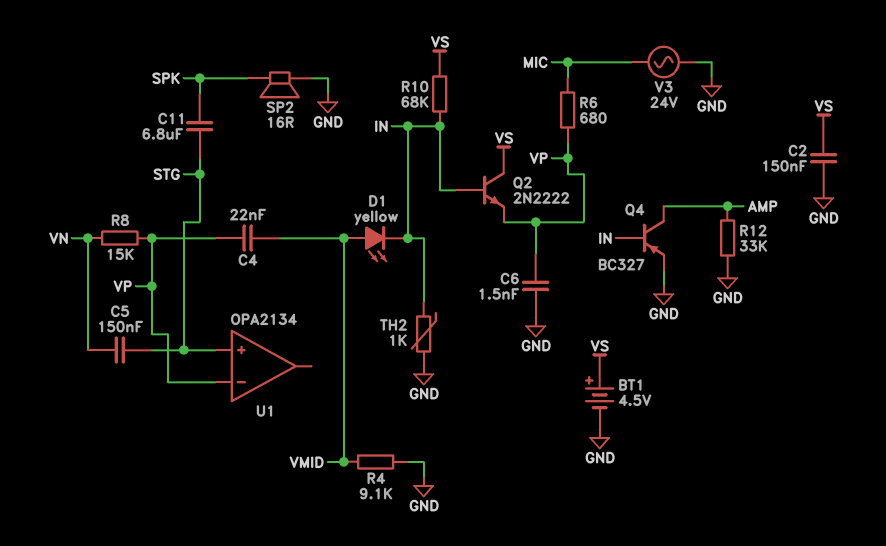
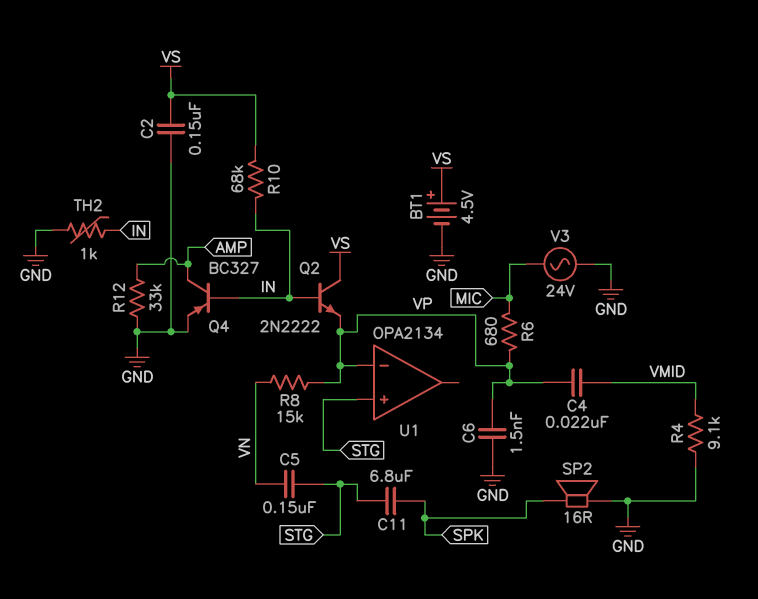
D1: LED yellow (A VMID, K IN) -> none

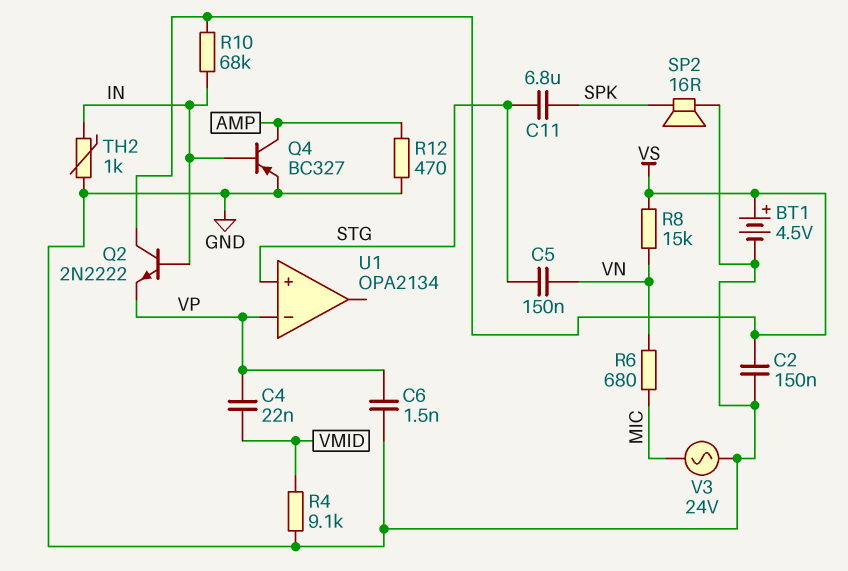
R6: 680 (MIC, VP) -> 680 (MIC, VN)
R8: 15k (VN, VP) -> 15k (VN, VS)
R12: 33k (AMP, GND) -> 470 (AMP, GND)

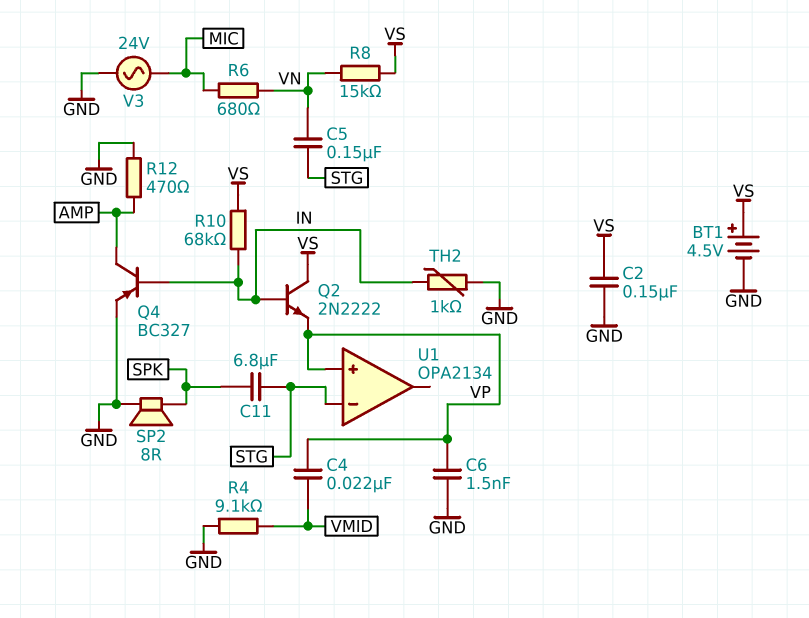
SP2: speaker 16R (GND, SPK) -> speaker 8R (GND, SPK)
U1 pin in+: STG -> VP
U1 pin in-: VP -> STG

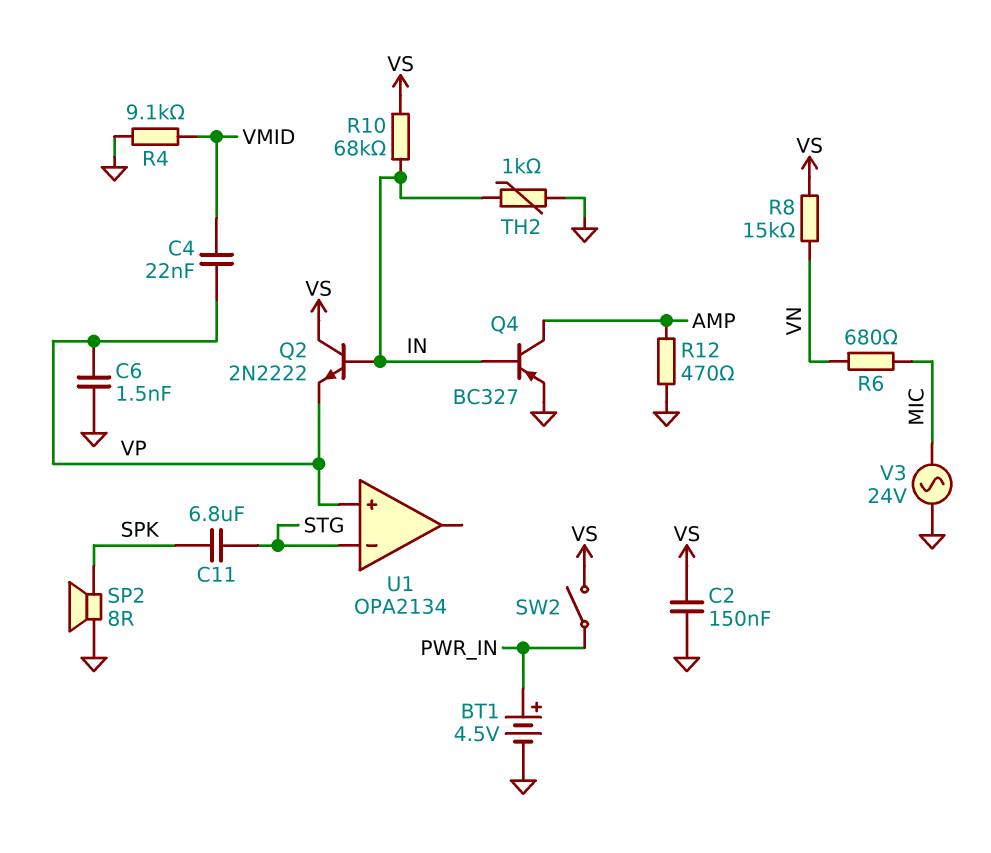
BT1: 4.5V (plus VS, minus GND) -> 4.5V (plus PWR_IN, minus GND)
C5: 150nF (STG, VN) -> none
SW2: none -> switch (PWR_IN, VS)

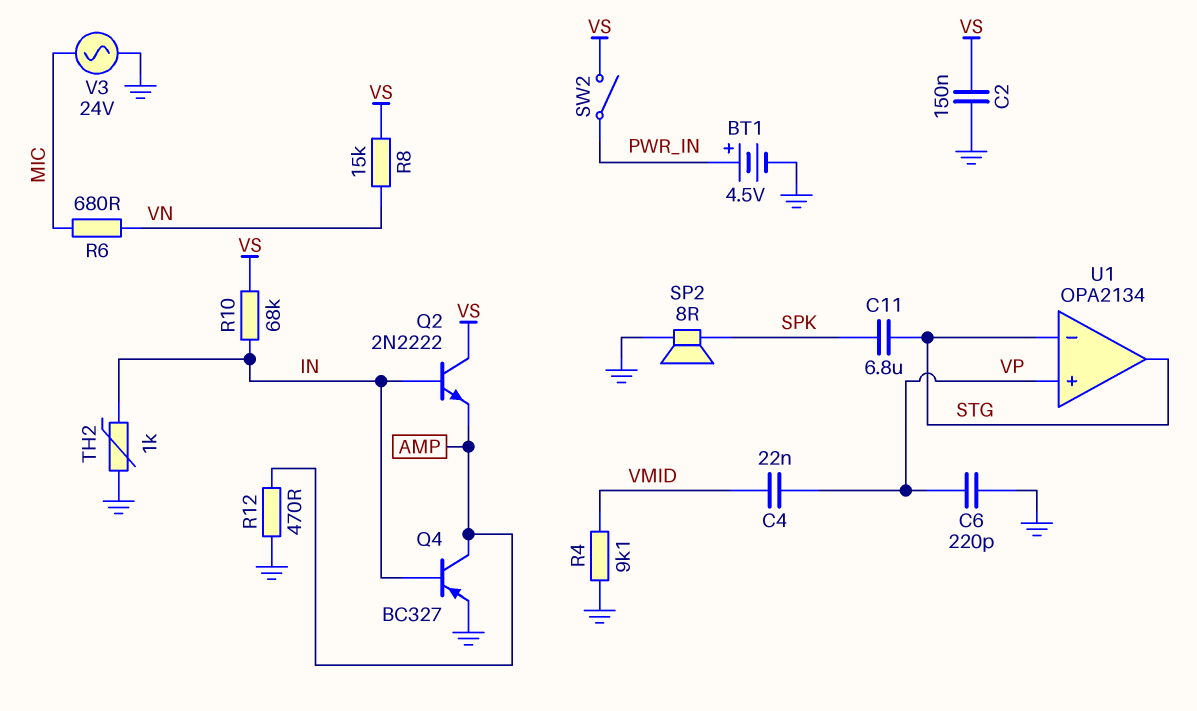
C6: 1.5nF (GND, VP) -> 220pF (GND, VP)
Q2: NPN 2N2222 (B IN, C VS, E VP) -> NPN 2N2222 (B IN, C VS, E AMP)
U1 pin out: none -> STG

